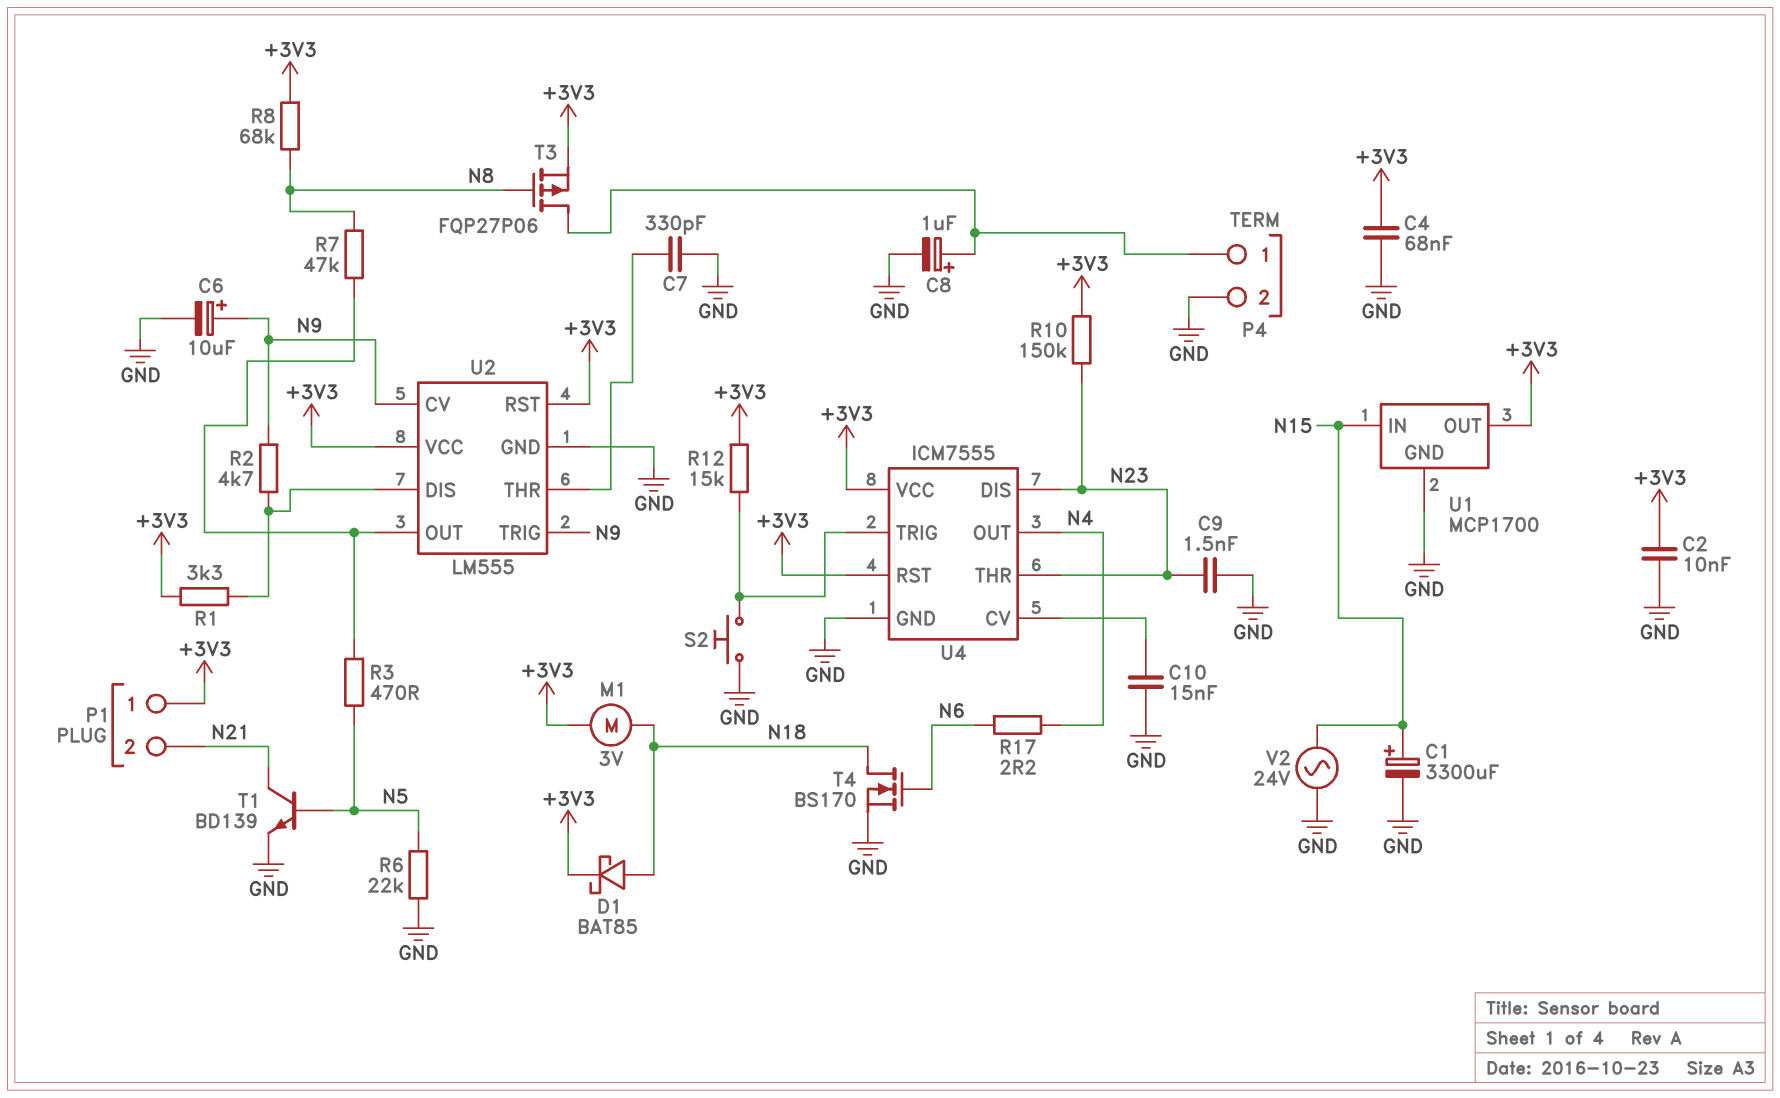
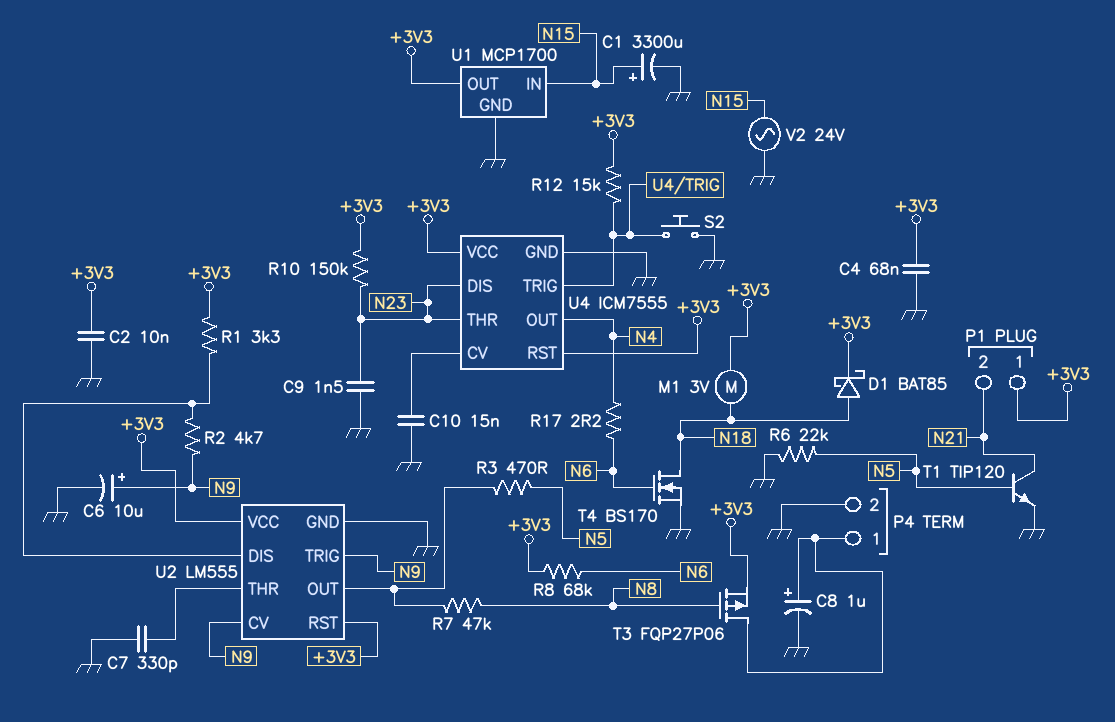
R8: 68k (+3V3, N8) -> 68k (+3V3, N6)
T1: NPN BD139 (B N5, C N21, E GND) -> NPN TIP120 (B N5, C N21, E GND)

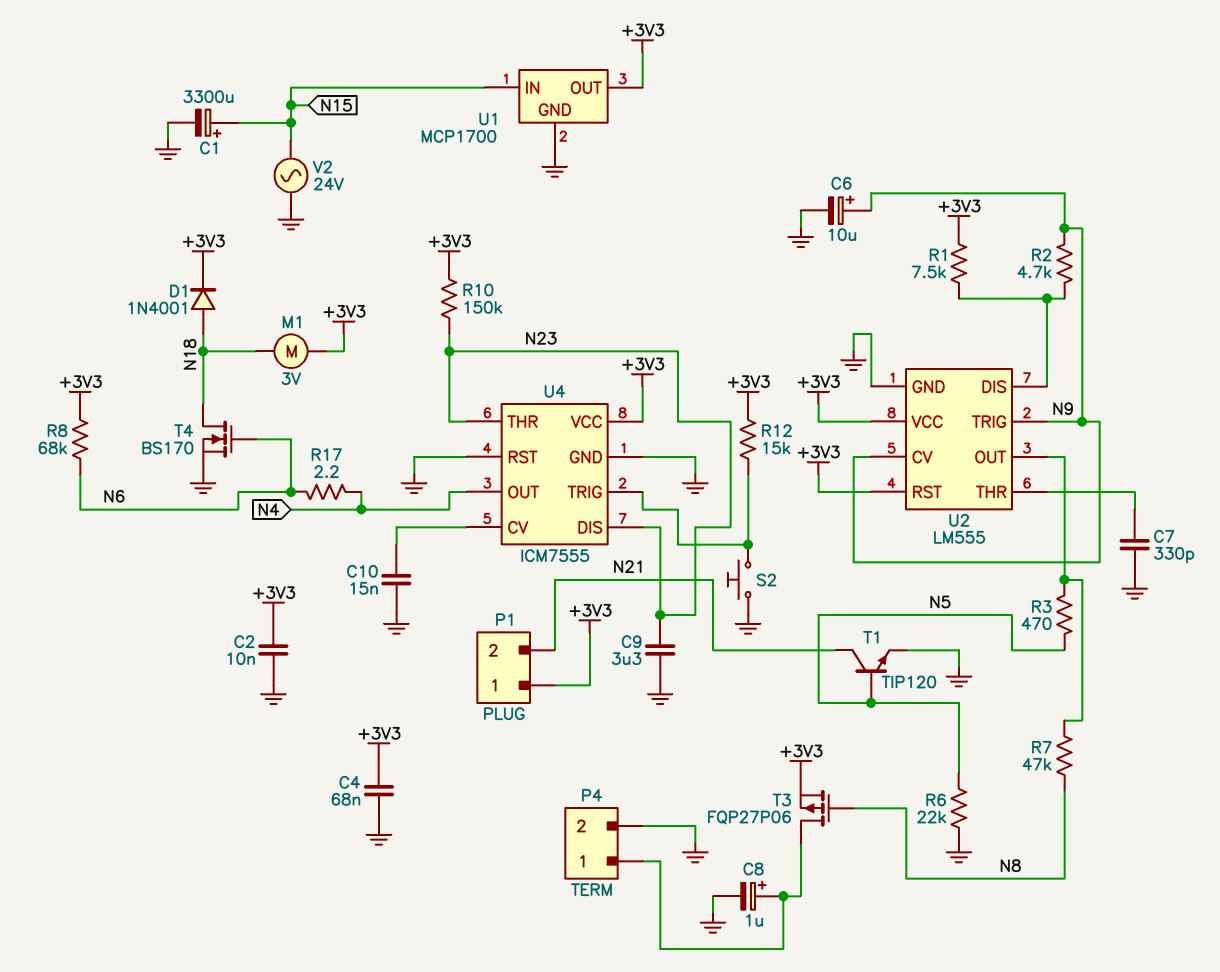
C9: 1.5nF (GND, N23) -> 3.3uF (GND, N23)
D1: schottky BAT85 (A N18, K +3V3) -> diode 1N4001 (A N18, K +3V3)
R1: 3.3k (+3V3, U2/DIS) -> 7.5k (+3V3, U2/DIS)
U4 pin RST: +3V3 -> GND

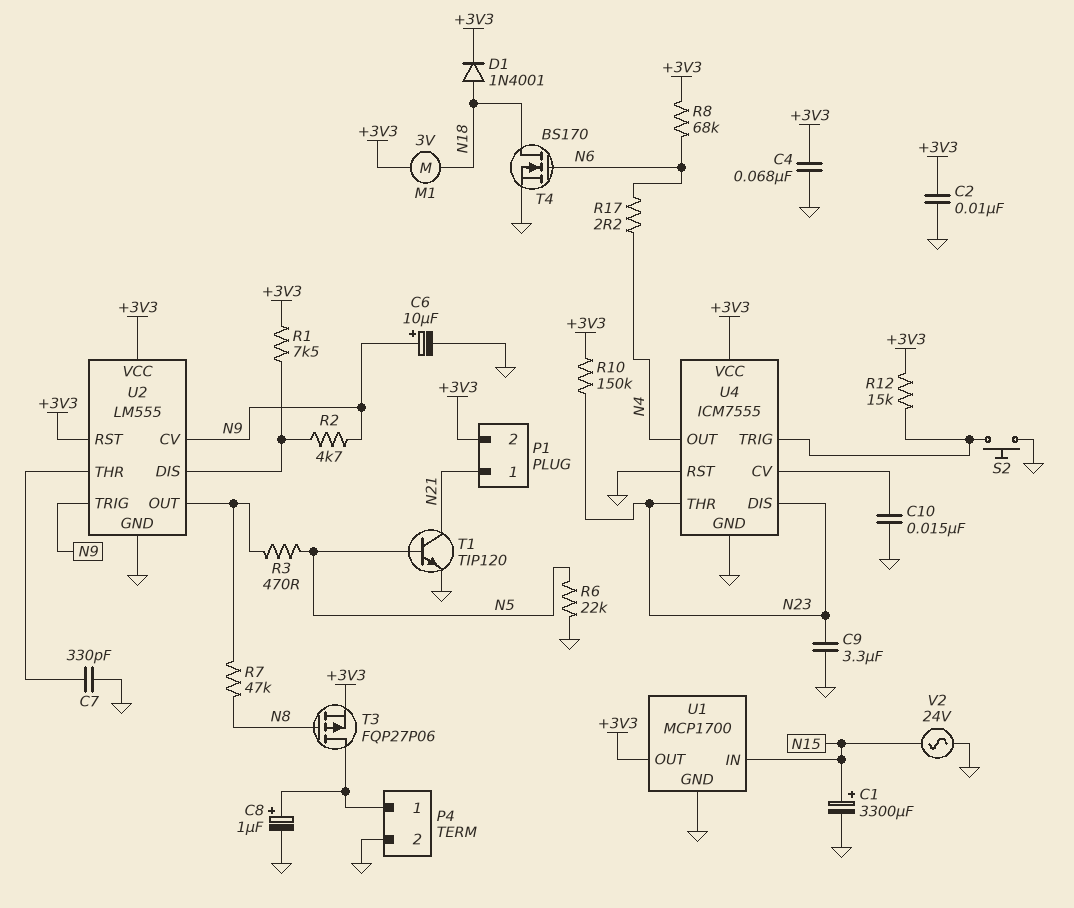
P1 pin 1: +3V3 -> N21
P1 pin 2: N21 -> +3V3

